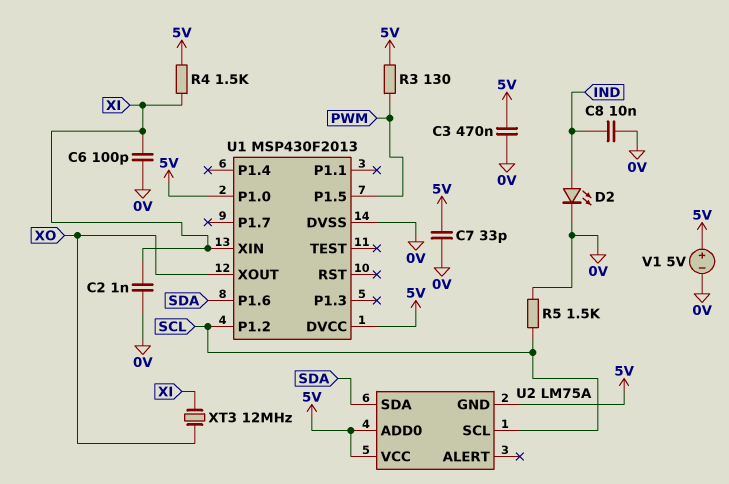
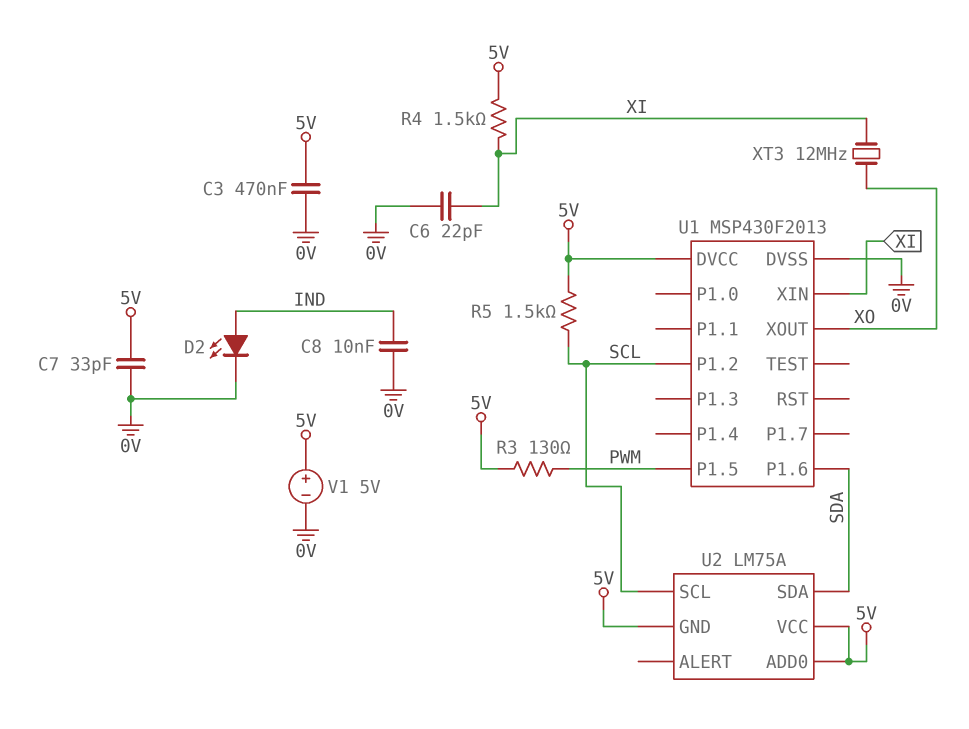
C2: 1nF (0V, XI) -> none
C6: 100pF (0V, XI) -> 22pF (0V, XI)
R5: 1.5k (0V, SCL) -> 1.5k (5V, SCL)
U1 pin P1.0: 5V -> none

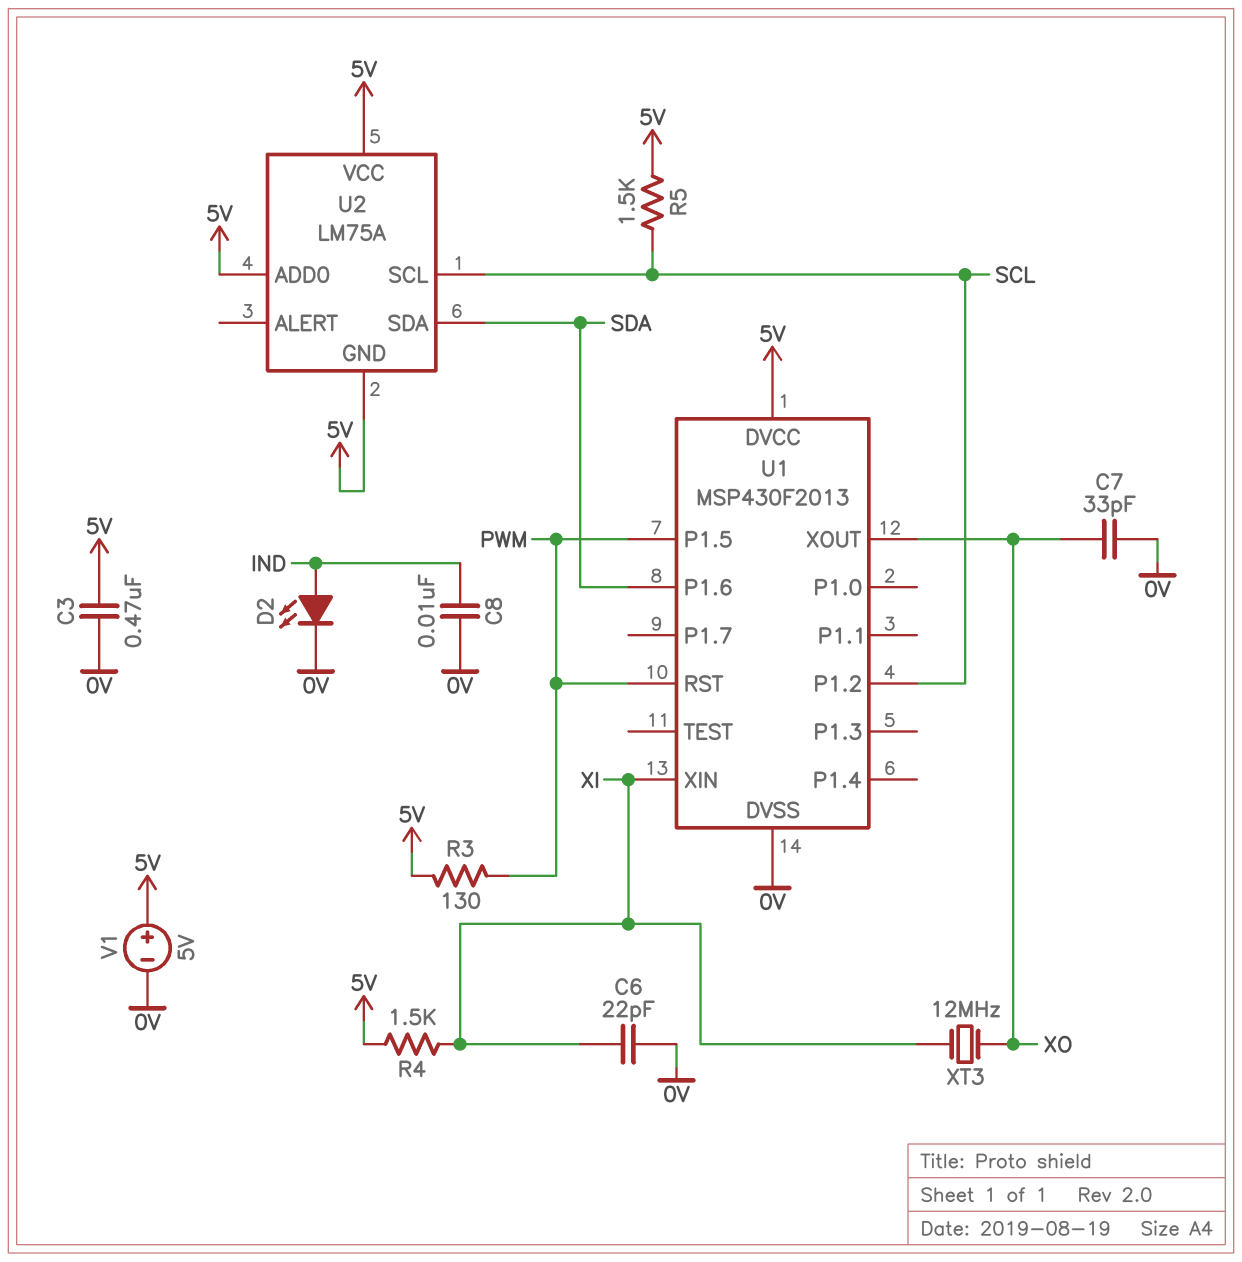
C7: 33pF (0V, 5V) -> 33pF (0V, XO)
U1 pin RST: none -> PWM

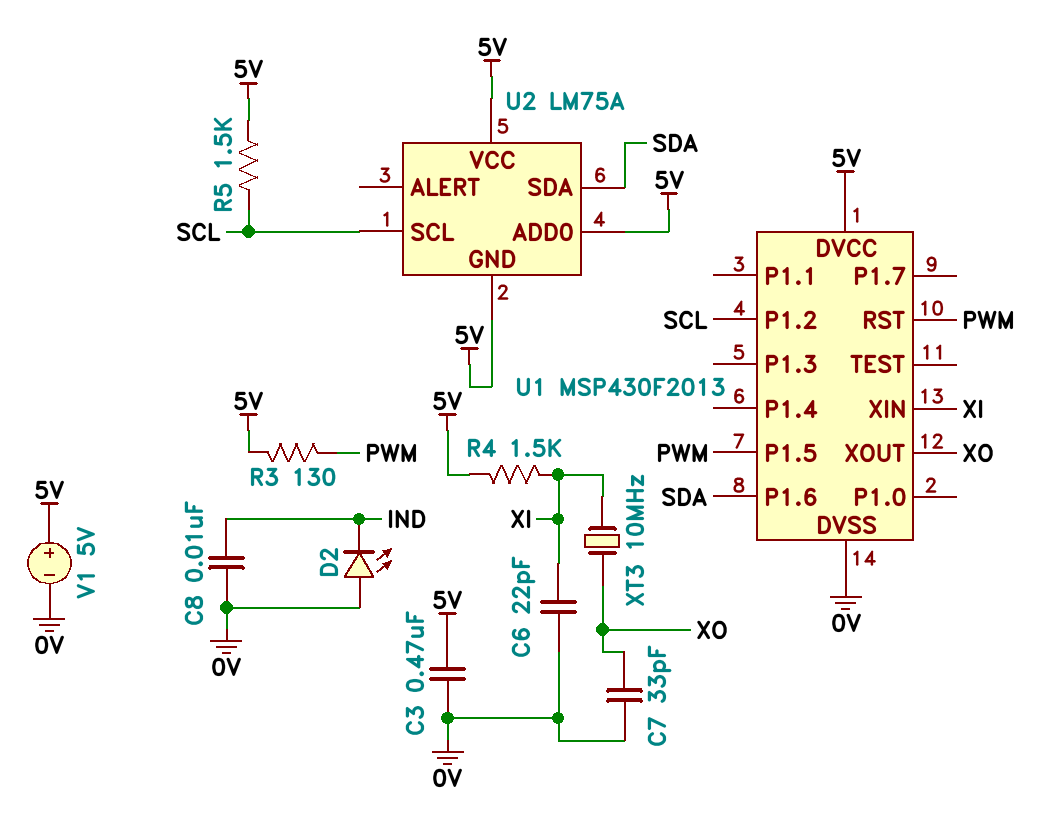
D2: LED (A IND, K 0V) -> LED (A 0V, K IND)
XT3: 12MHz (XI, XO) -> 10MHz (XI, XO)

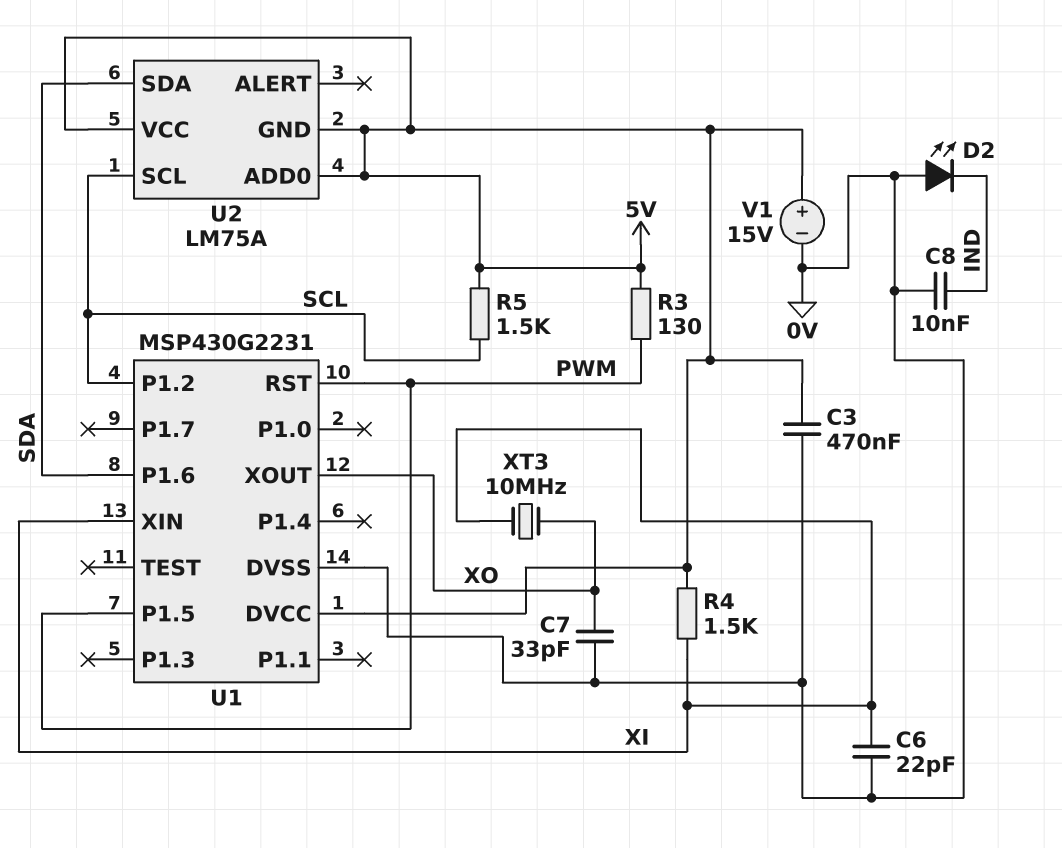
U1: MSP430F2013 -> MSP430G2231
V1: 5V (plus 5V, minus 0V) -> 15V (plus 5V, minus 0V)

